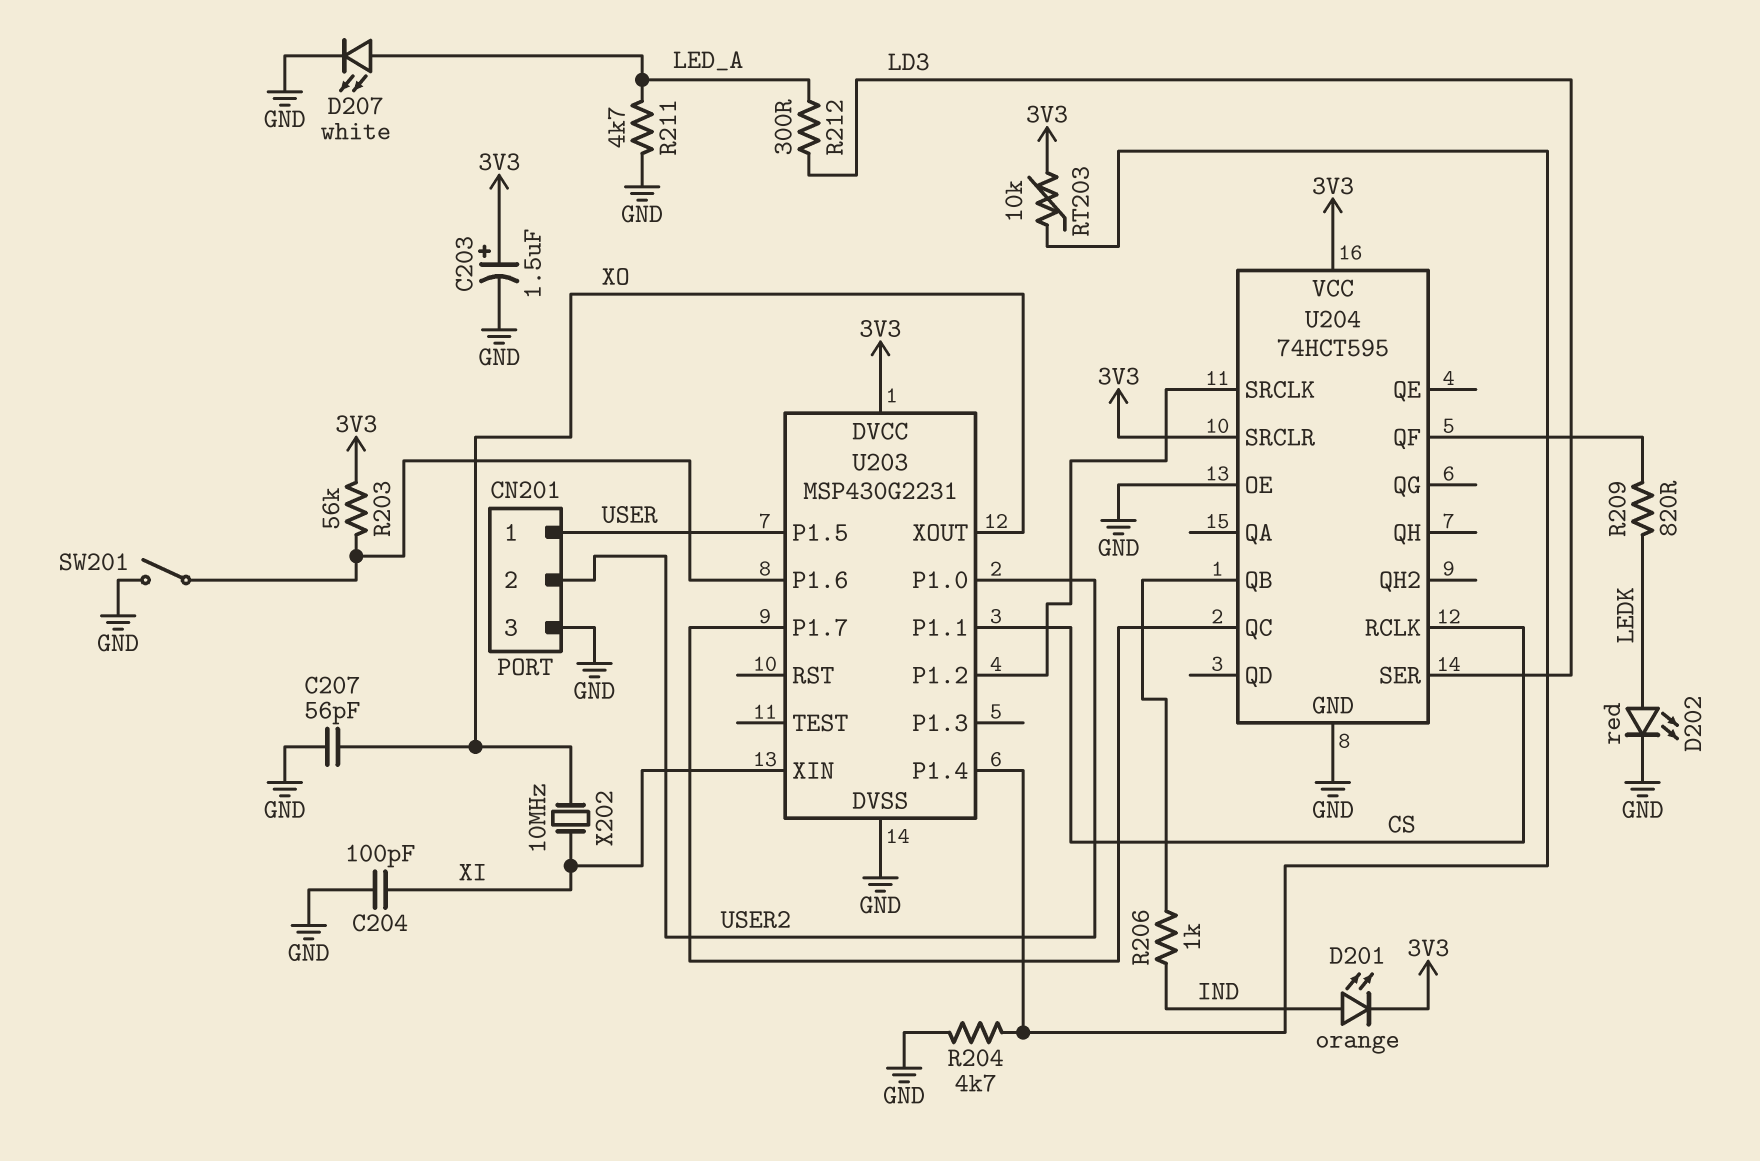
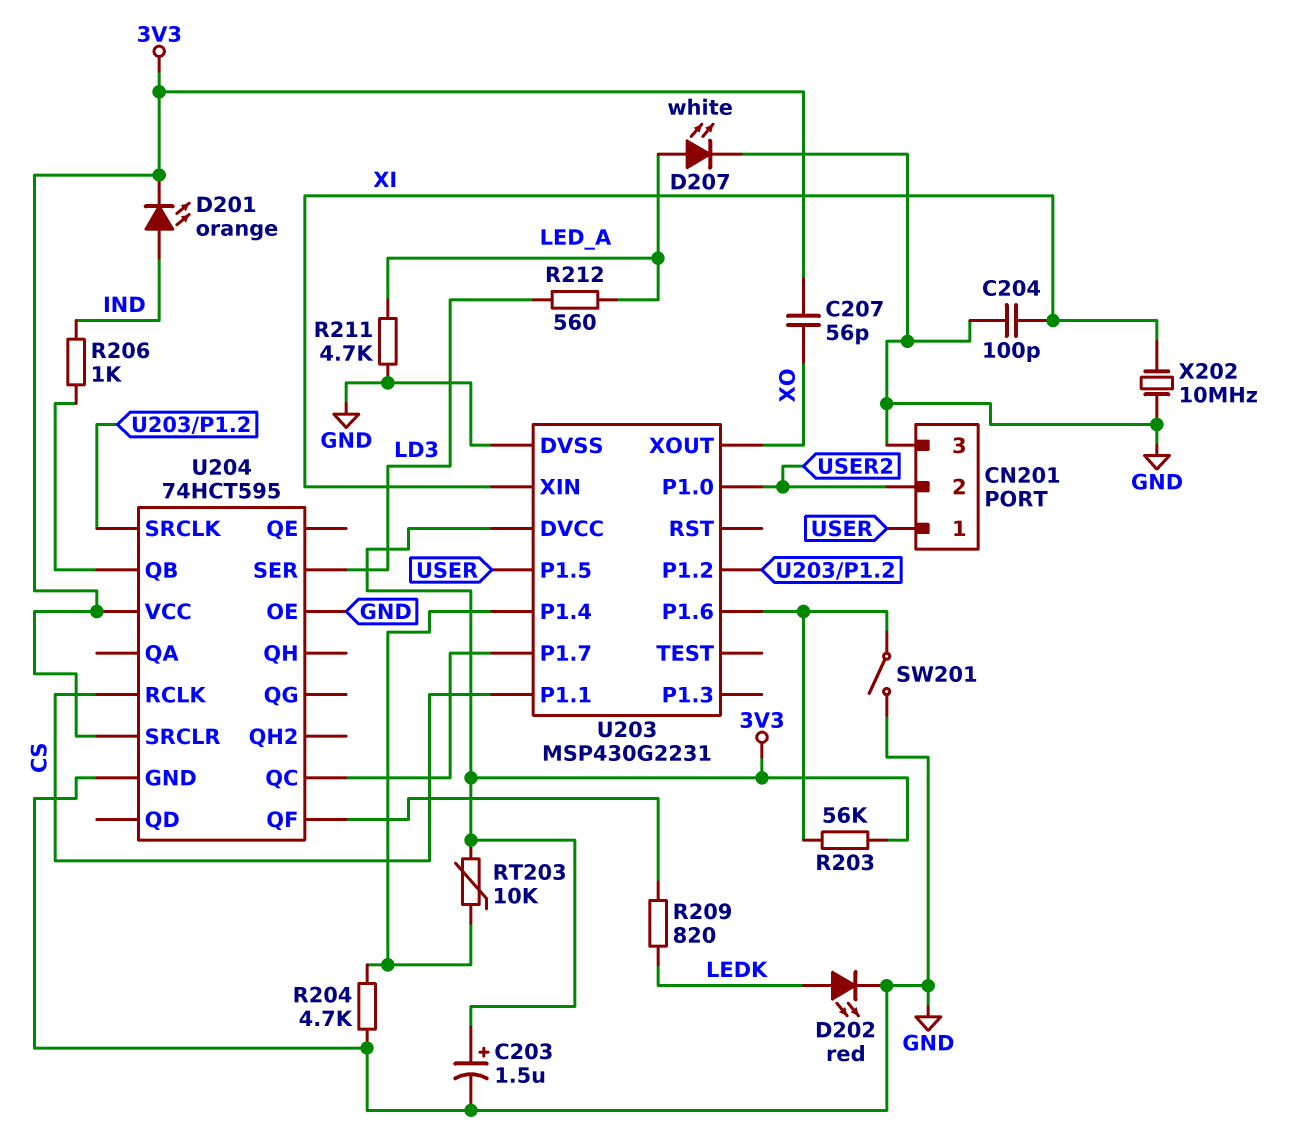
C207: 56pF (GND, XO) -> 56pF (3V3, XO)
R212: 300 (LD3, LED_A) -> 560 (LD3, LED_A)
X202: 10MHz (XI, XO) -> 10MHz (GND, XI)

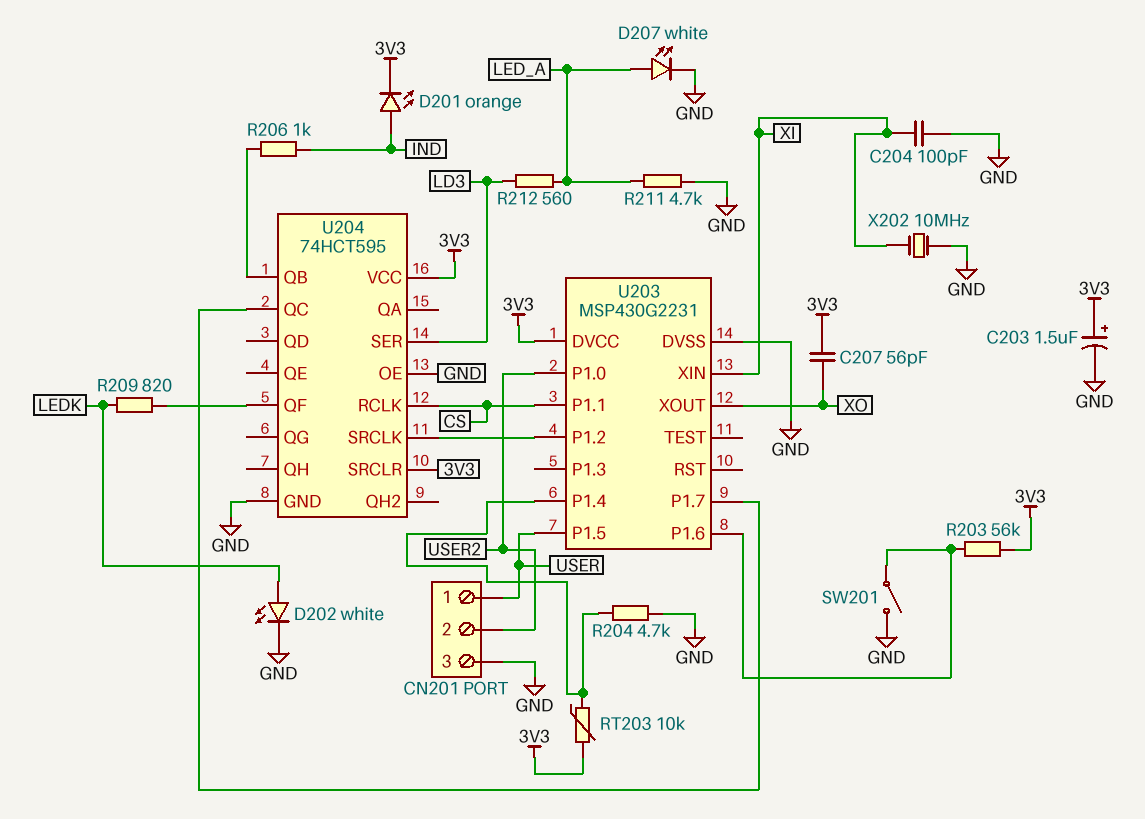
D202: LED red (A LEDK, K GND) -> LED white (A LEDK, K GND)

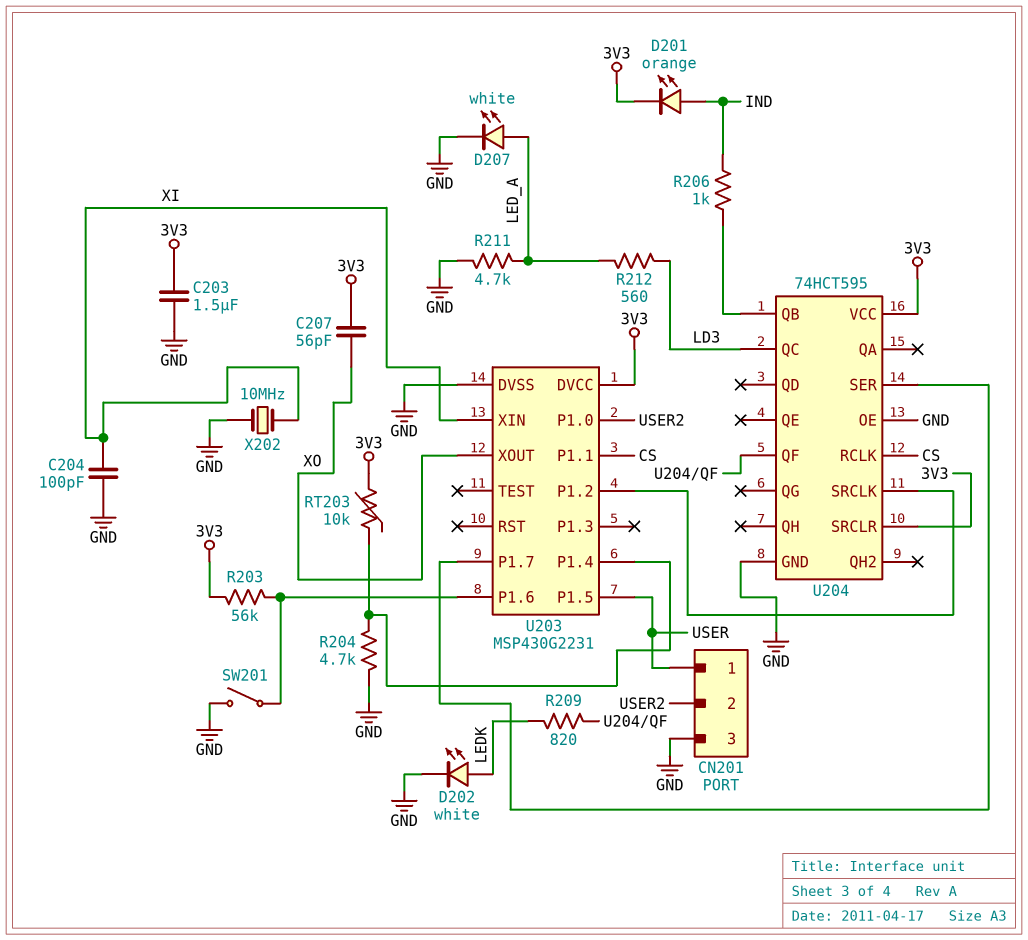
C203: 1.5uF (plus 3V3, minus GND) -> 1.5uF (3V3, GND)
U204 pin QC: U203/P1.7 -> LD3
U204 pin SER: LD3 -> U203/P1.7

